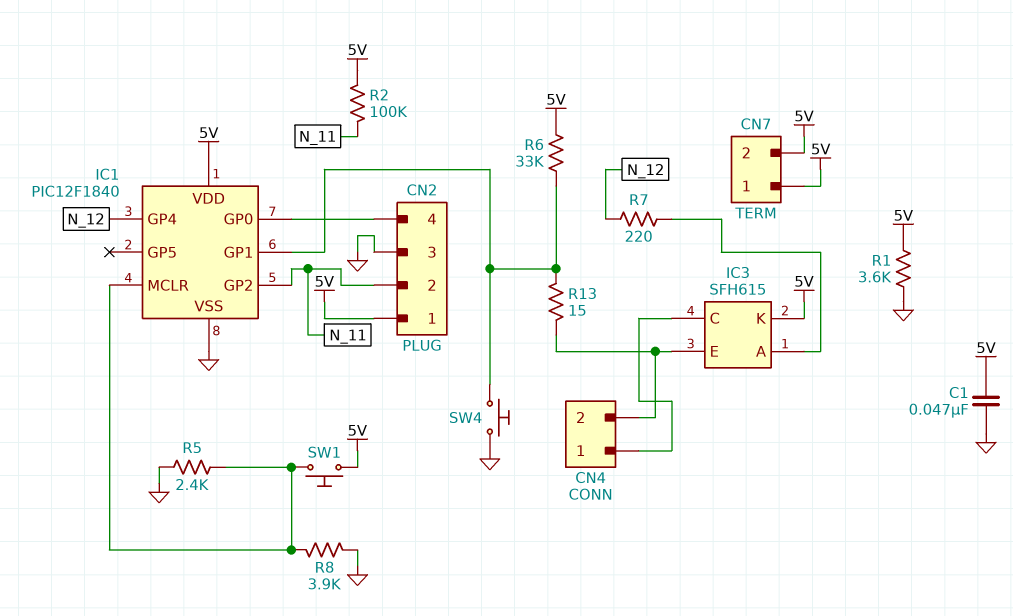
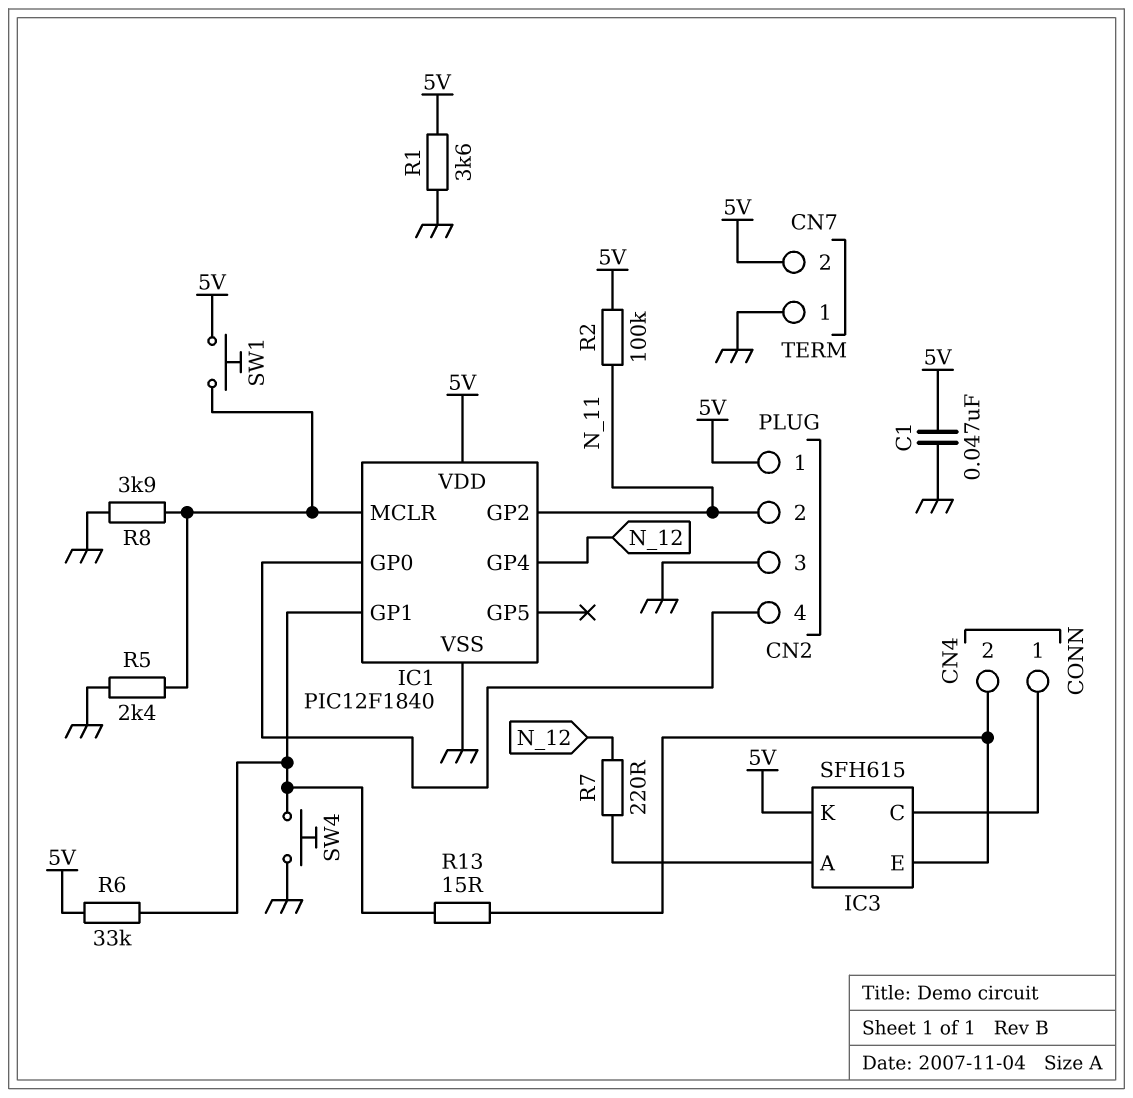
CN7 pin 1: 5V -> GND

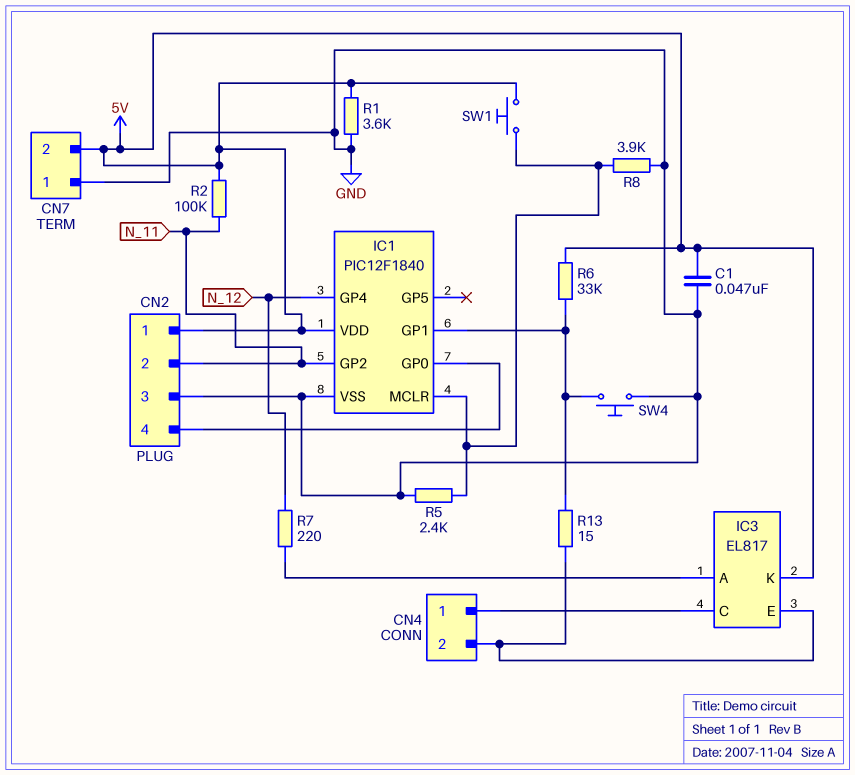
IC3: SFH615 -> EL817

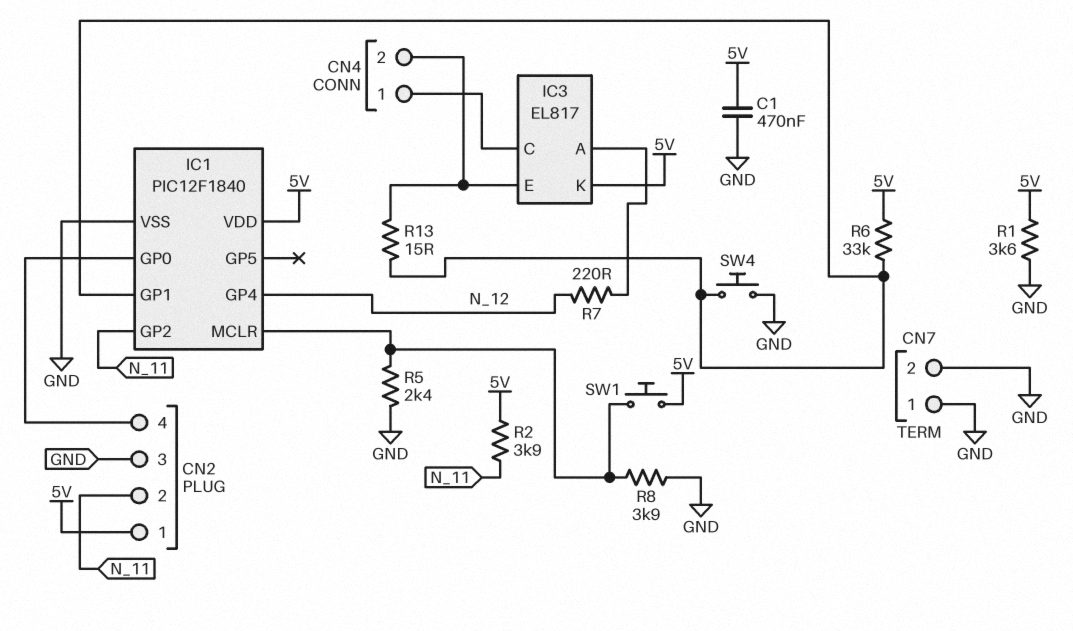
C1: 47nF (5V, GND) -> 470nF (5V, GND)
CN7 pin 2: 5V -> GND
R2: 100k (5V, N_11) -> 3.9k (5V, N_11)

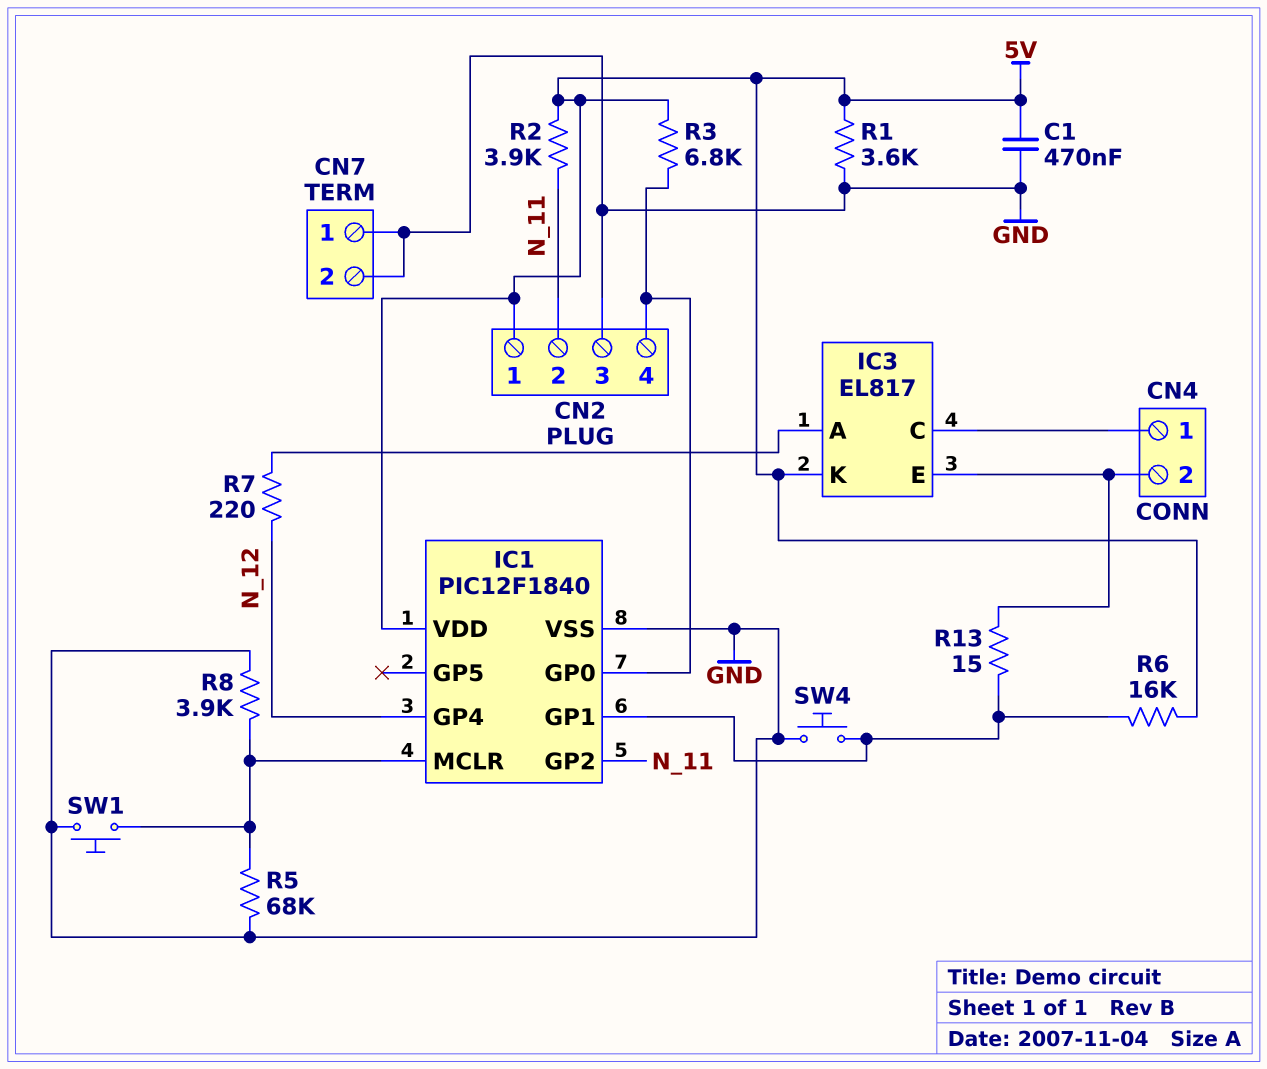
R3: none -> 6.8k (5V, CN2/4)
R5: 2.4k (GND, IC1/MCLR) -> 68k (GND, IC1/MCLR)
R6: 33k (5V, IC1/GP1) -> 16k (5V, IC1/GP1)
SW1: button (5V, IC1/MCLR) -> button (GND, IC1/MCLR)

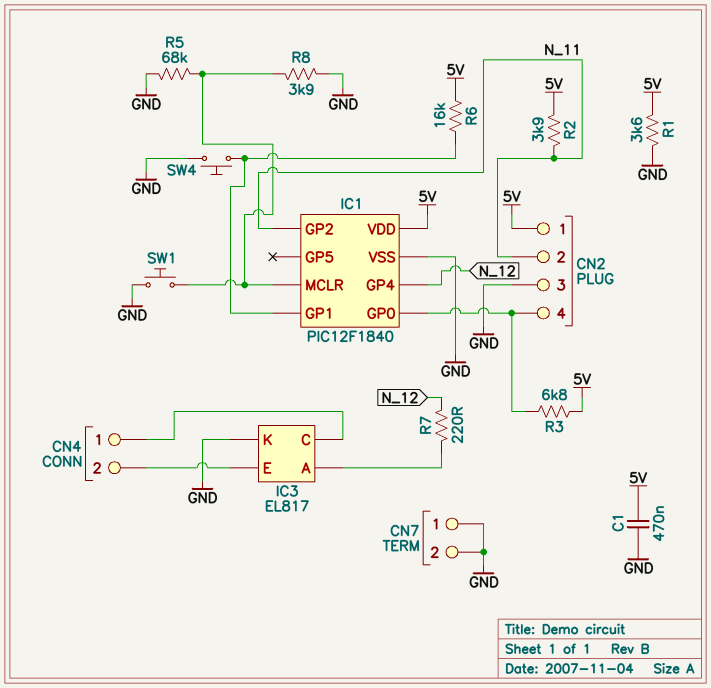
IC3 pin K: 5V -> GND
R13: 15 (CN4/2, IC1/GP1) -> none

